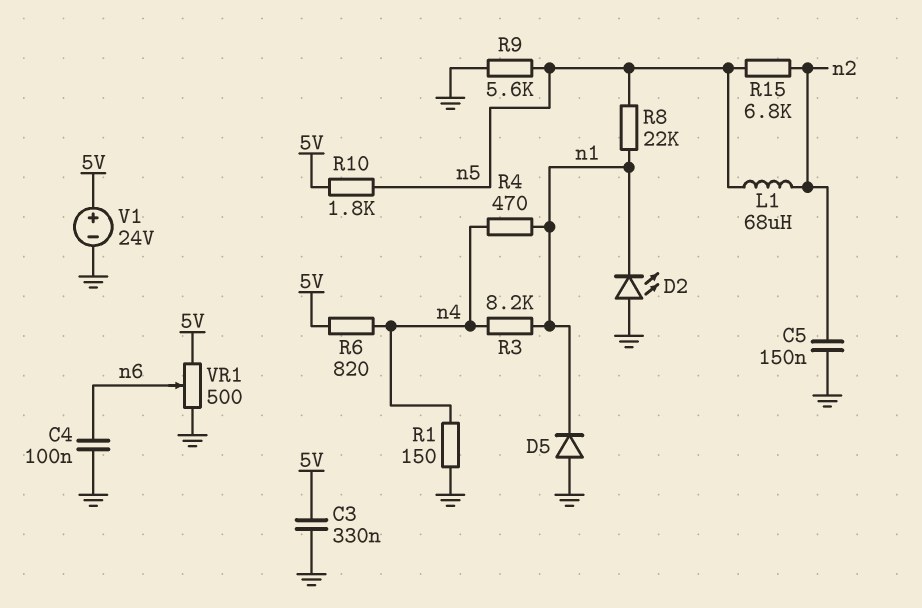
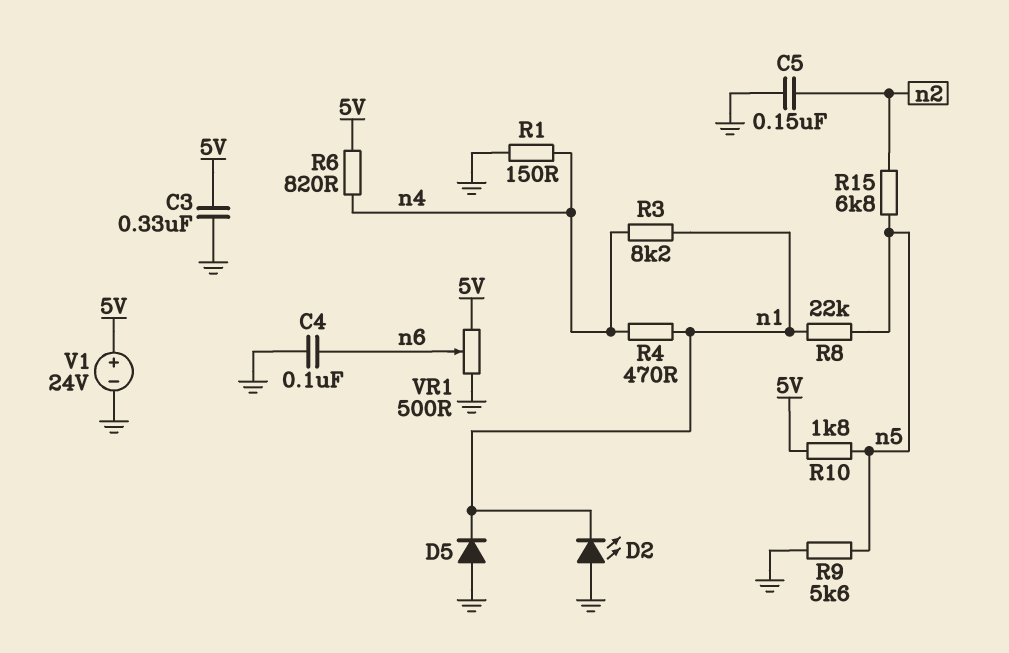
L1: 68uH (n2, n5) -> none

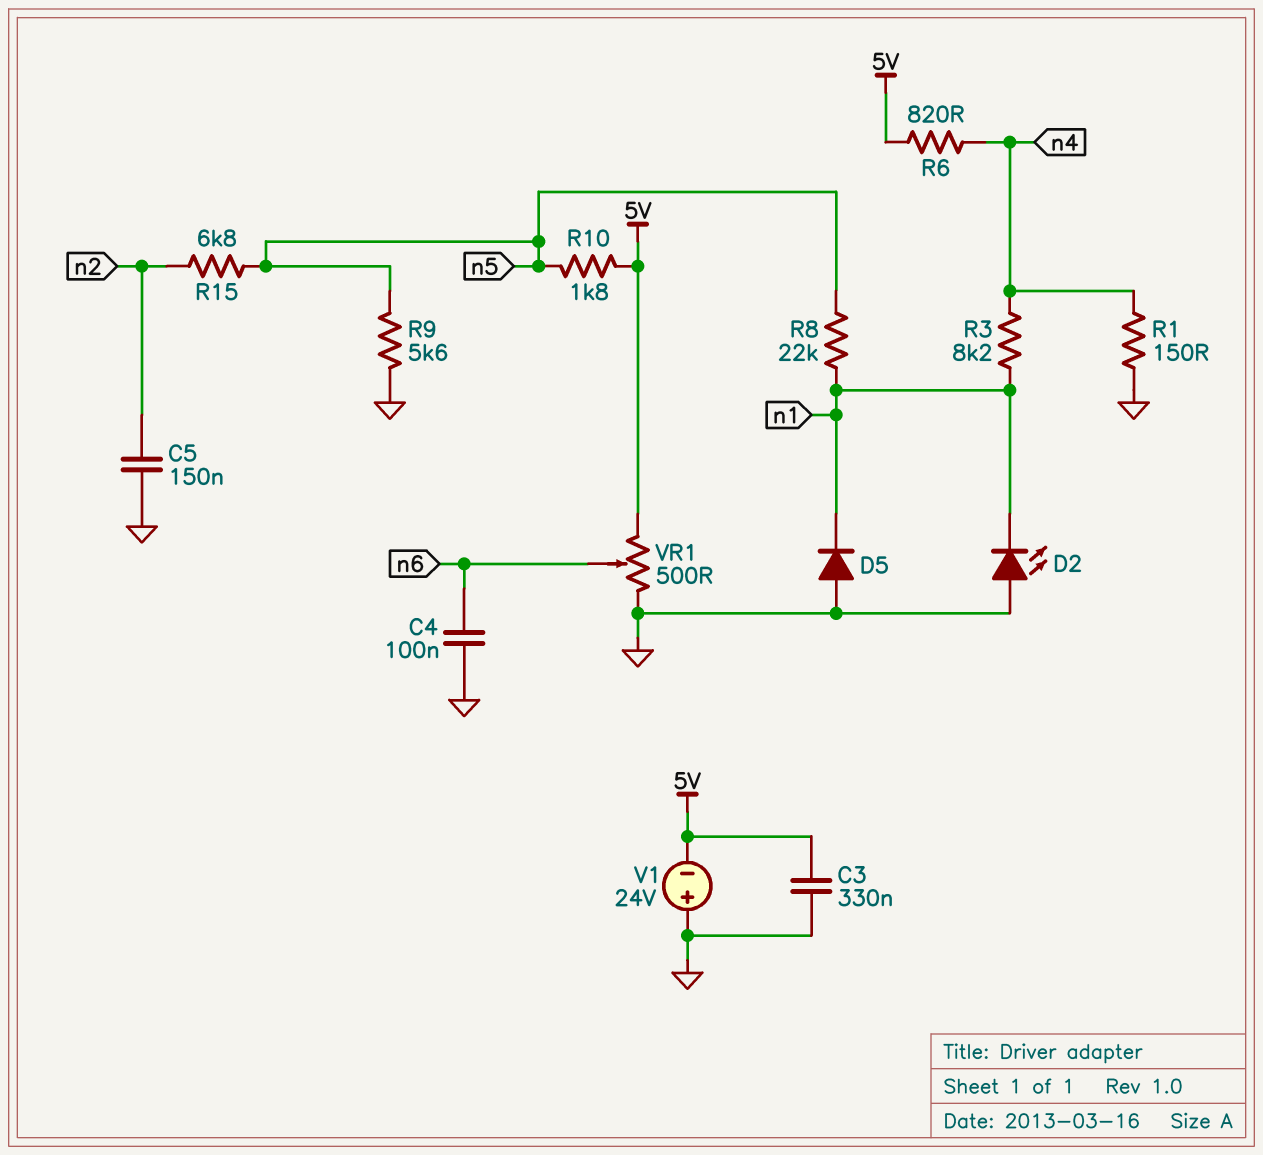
R4: 470 (n1, n4) -> none
V1: 24V (plus 5V, minus GND) -> 24V (plus GND, minus 5V)

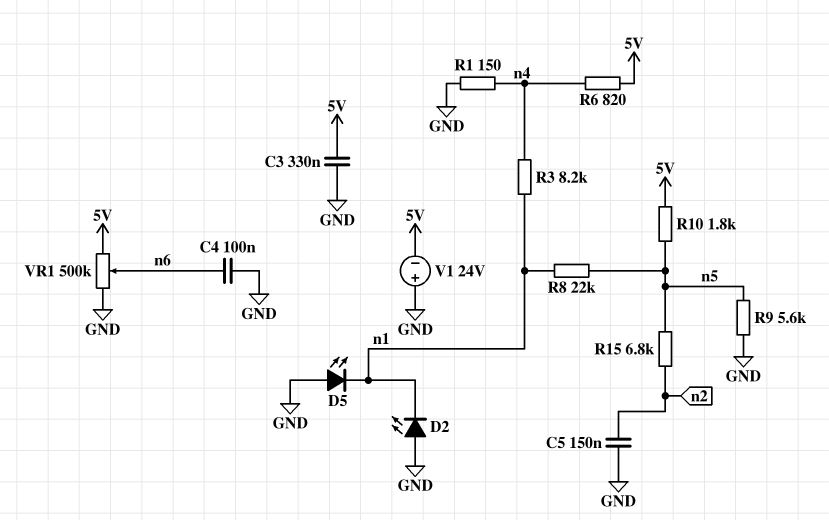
D5: diode (A GND, K n1) -> LED (A GND, K n1)
VR1: 500 (5V, GND, wiper n6) -> 500k (5V, GND, wiper n6)

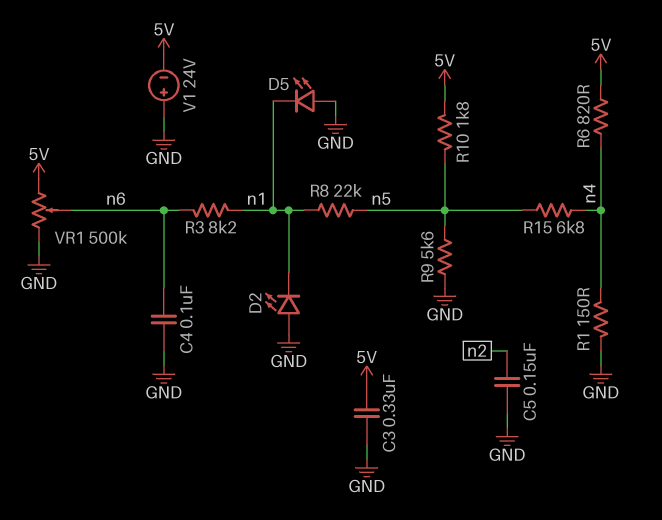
R3: 8.2k (n1, n4) -> 8.2k (n1, n6)
R15: 6.8k (n2, n5) -> 6.8k (n4, n5)

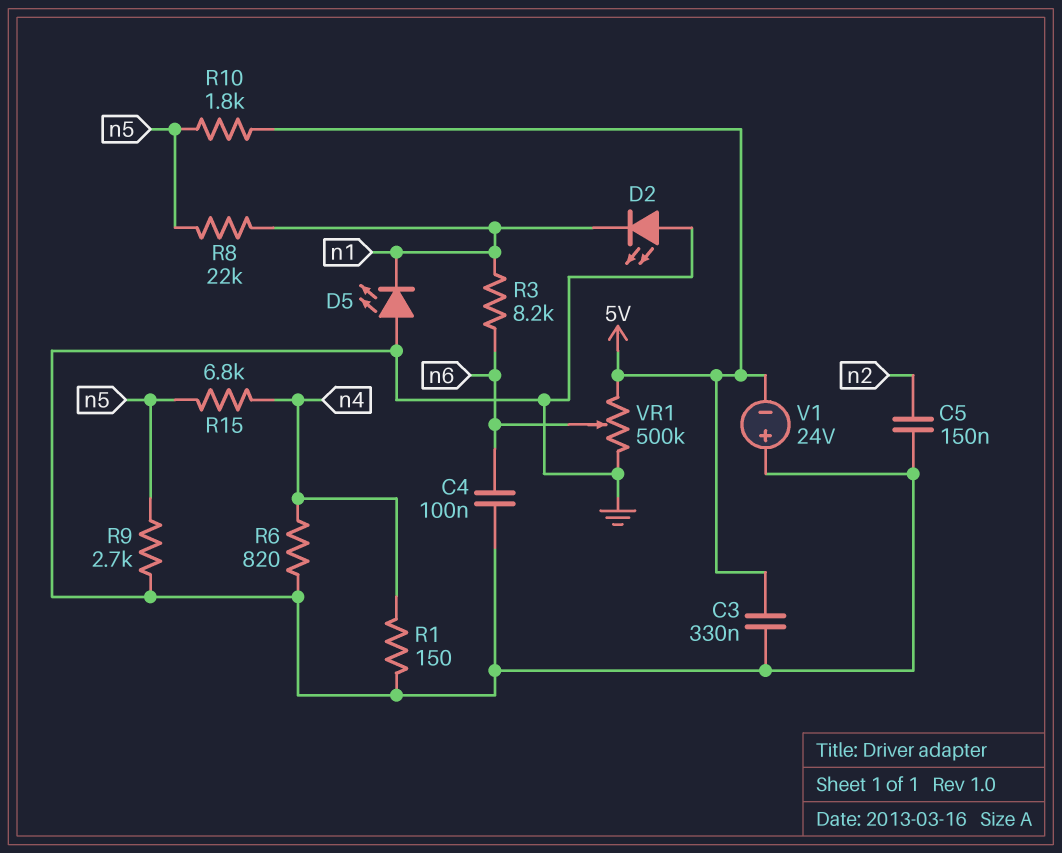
R6: 820 (5V, n4) -> 820 (GND, n4)
R9: 5.6k (GND, n5) -> 2.7k (GND, n5)

